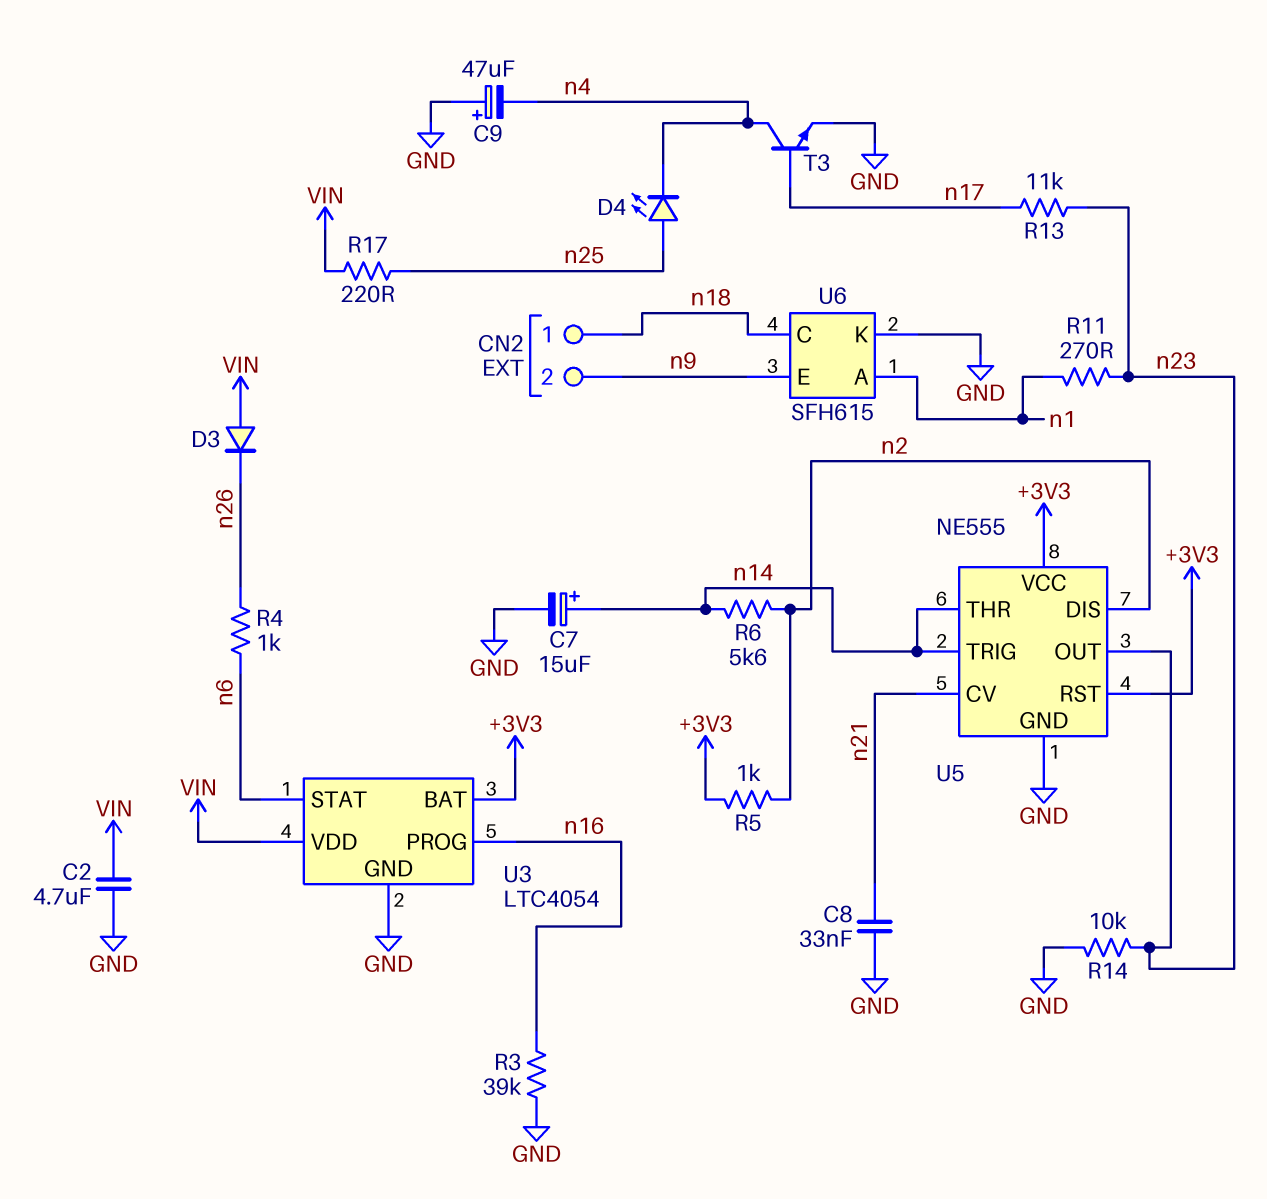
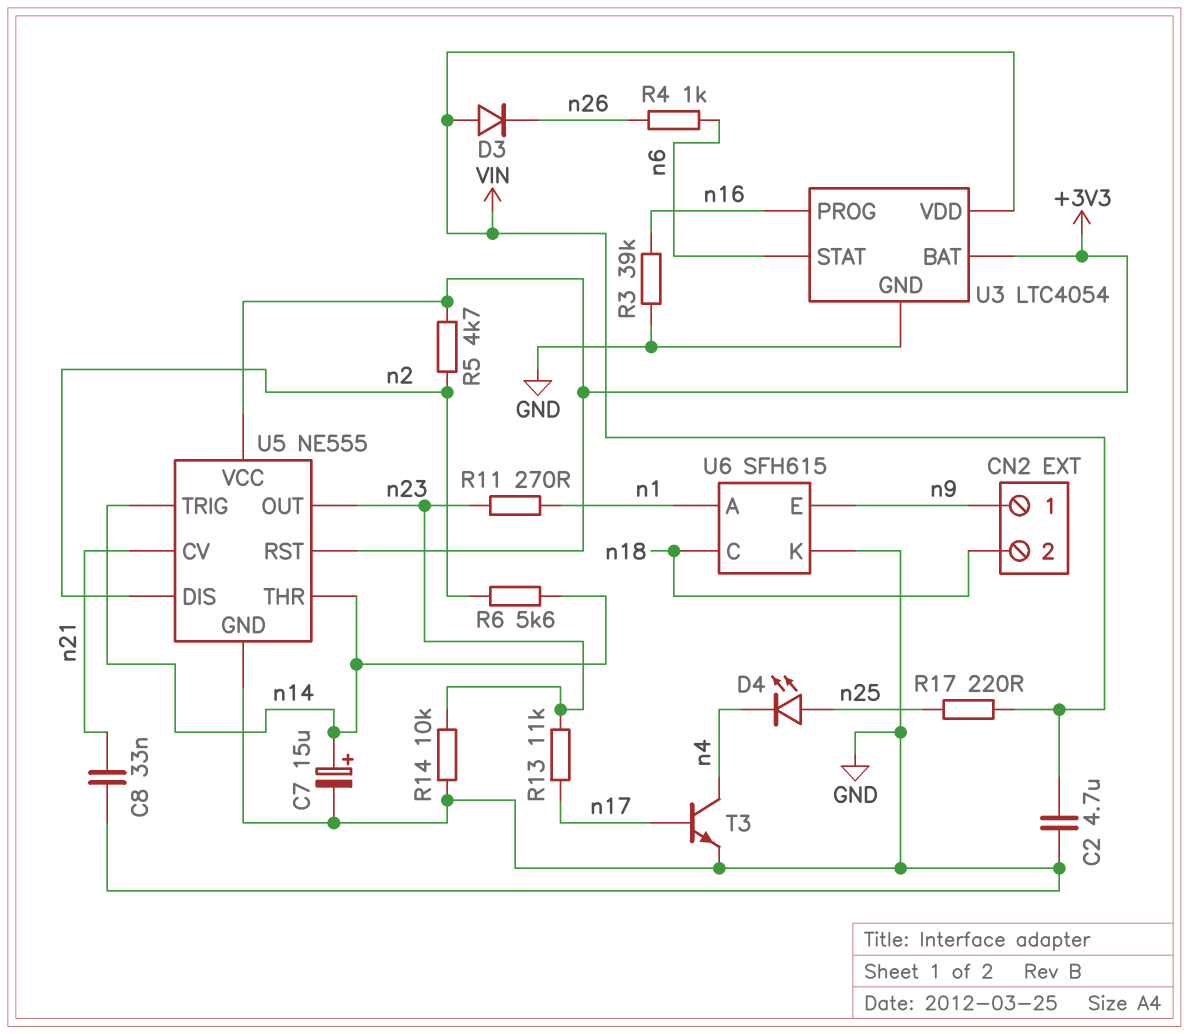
C9: 47uF (plus GND, minus n4) -> none
CN2 pin 1: n18 -> n9
CN2 pin 2: n9 -> n18
R5: 1k (+3V3, n2) -> 4.7k (+3V3, n2)

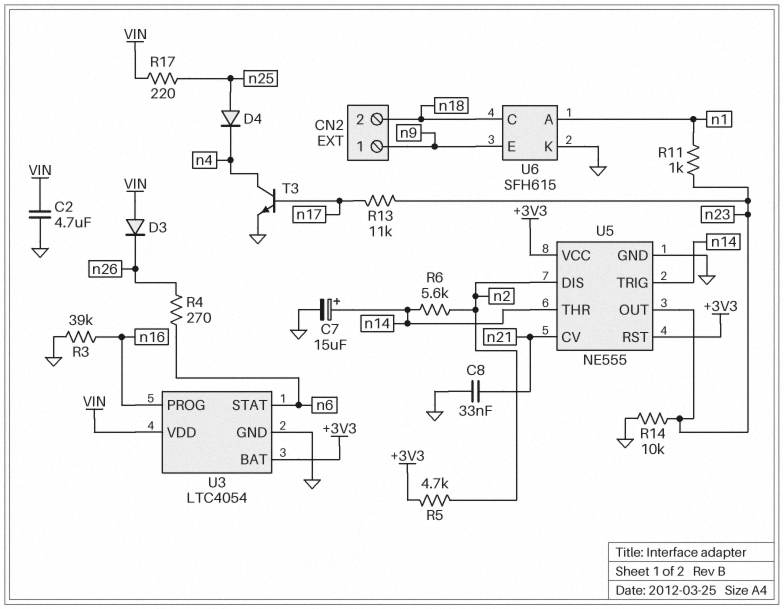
D4: LED (A n25, K n4) -> diode (A n25, K n4)
R4: 1k (n6, n26) -> 270 (n6, n26)
R11: 270 (n1, n23) -> 1k (n1, n23)

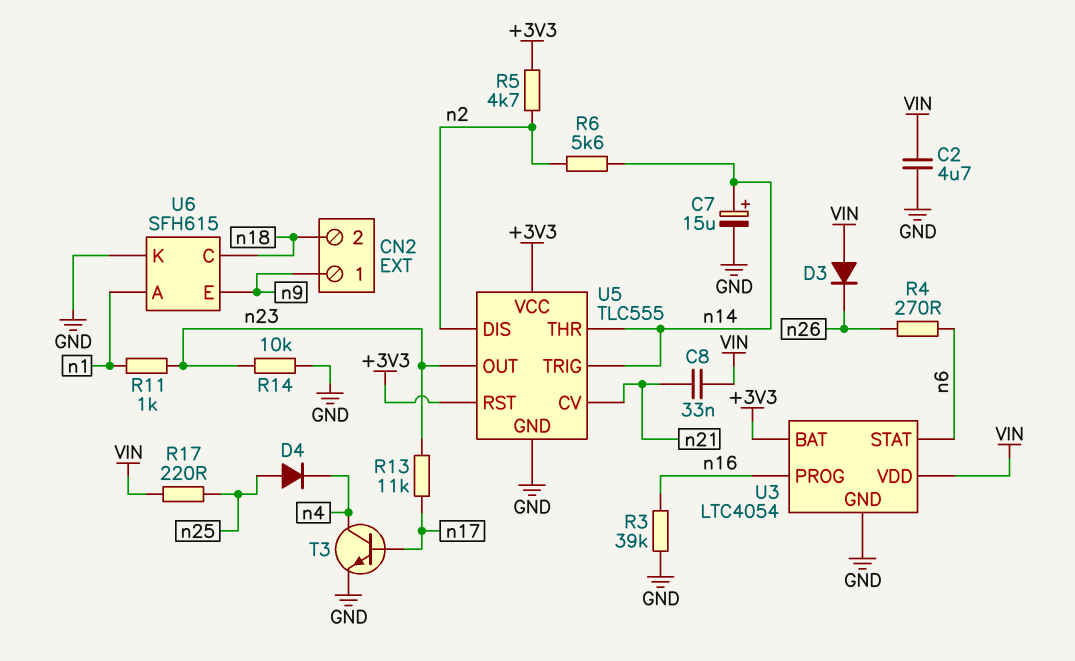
C8: 33nF (GND, n21) -> 33nF (VIN, n21)
U5: NE555 -> TLC555

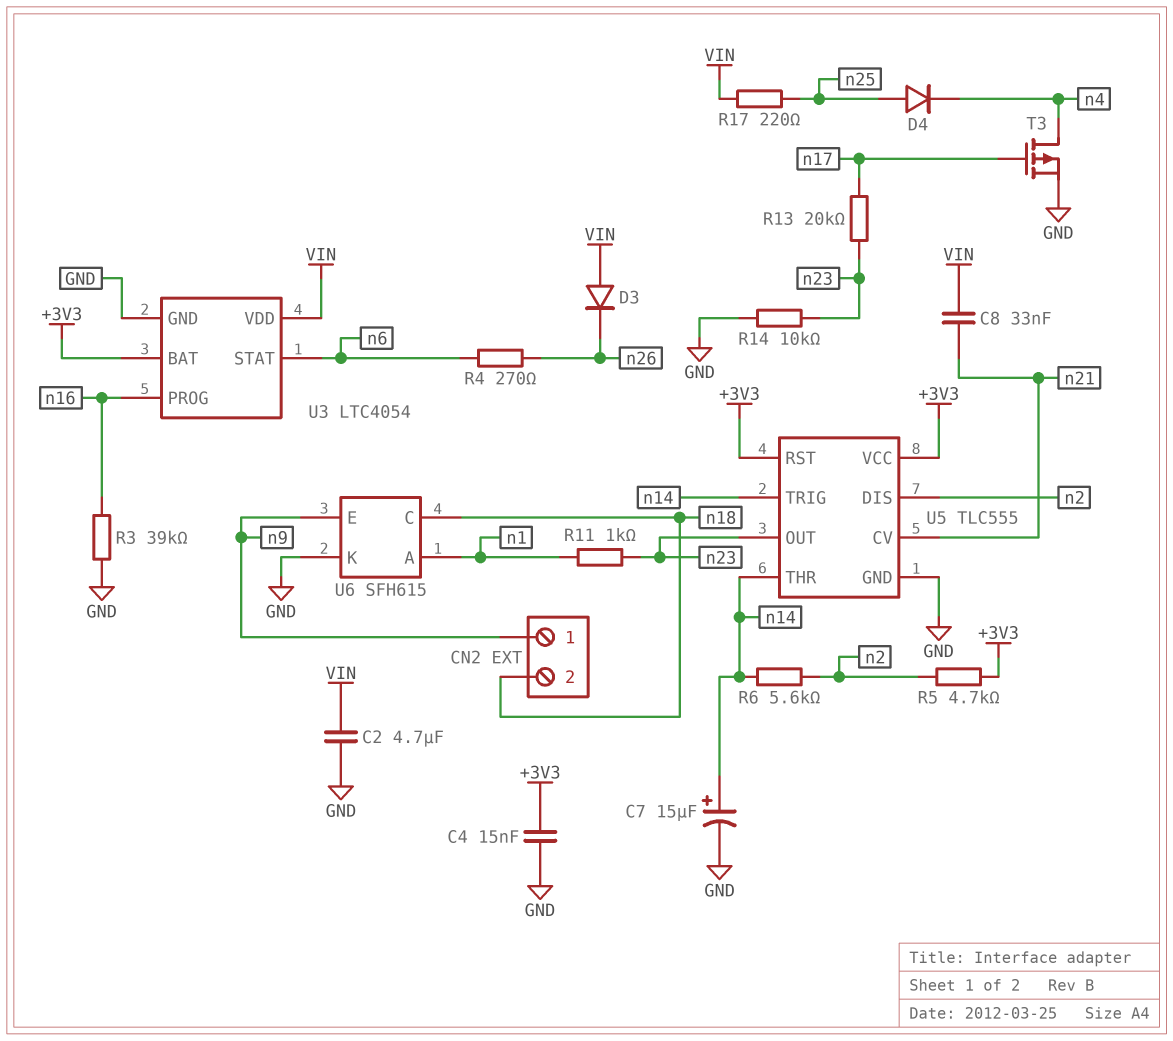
C4: none -> 15nF (+3V3, GND)
R13: 11k (n17, n23) -> 20k (n17, n23)
T3: NPN (B n17, C n4, E GND) -> PMOS (G n17, D n4, S GND)

